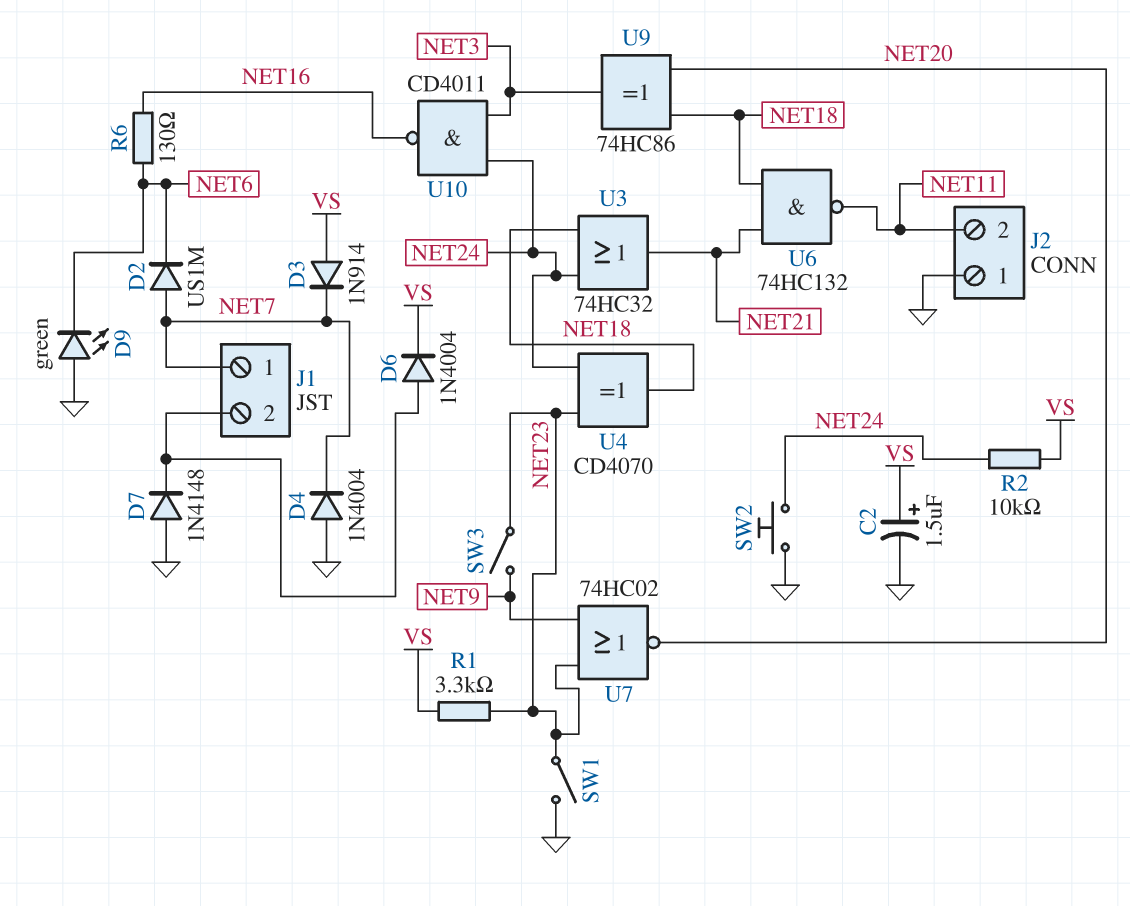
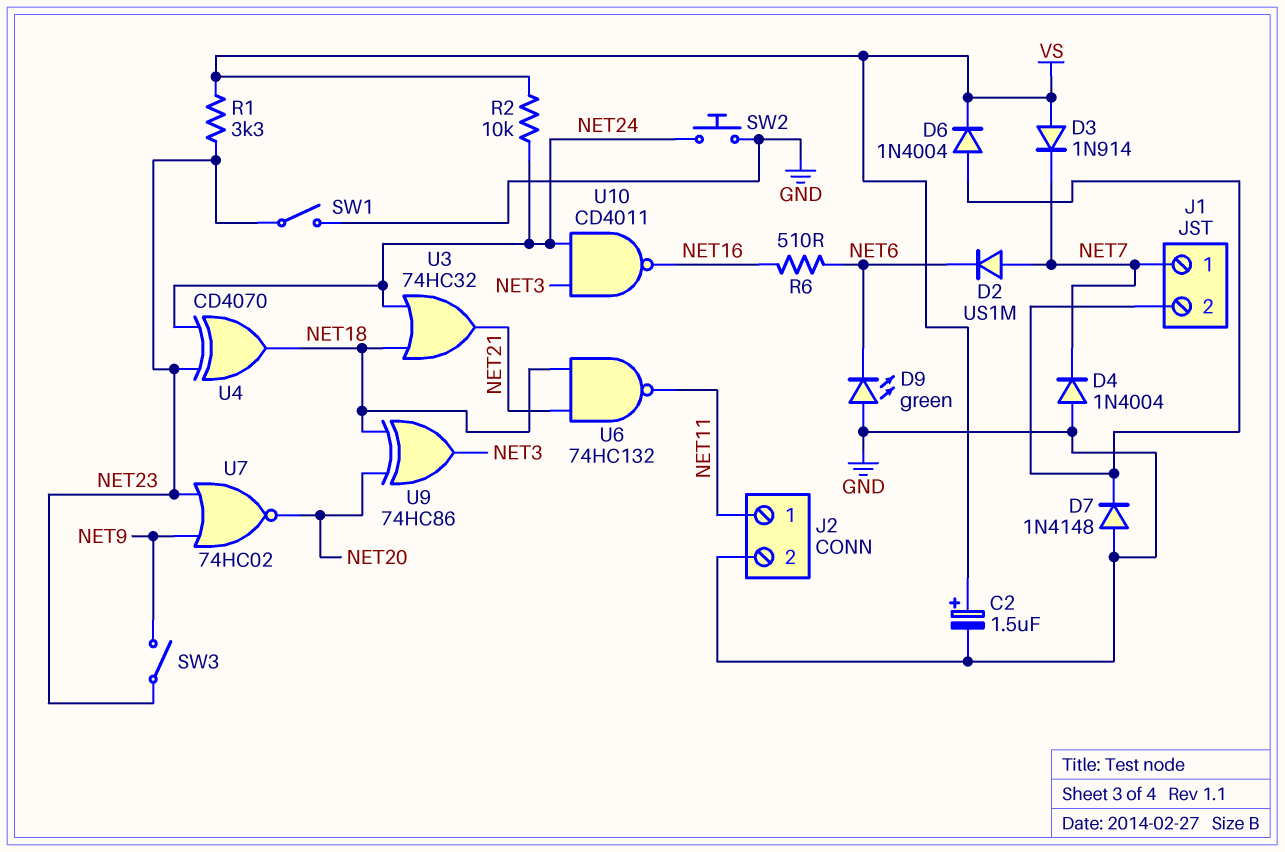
J2 pin 1: GND -> NET11
J2 pin 2: NET11 -> GND
R6: 130 (NET6, NET16) -> 510 (NET6, NET16)

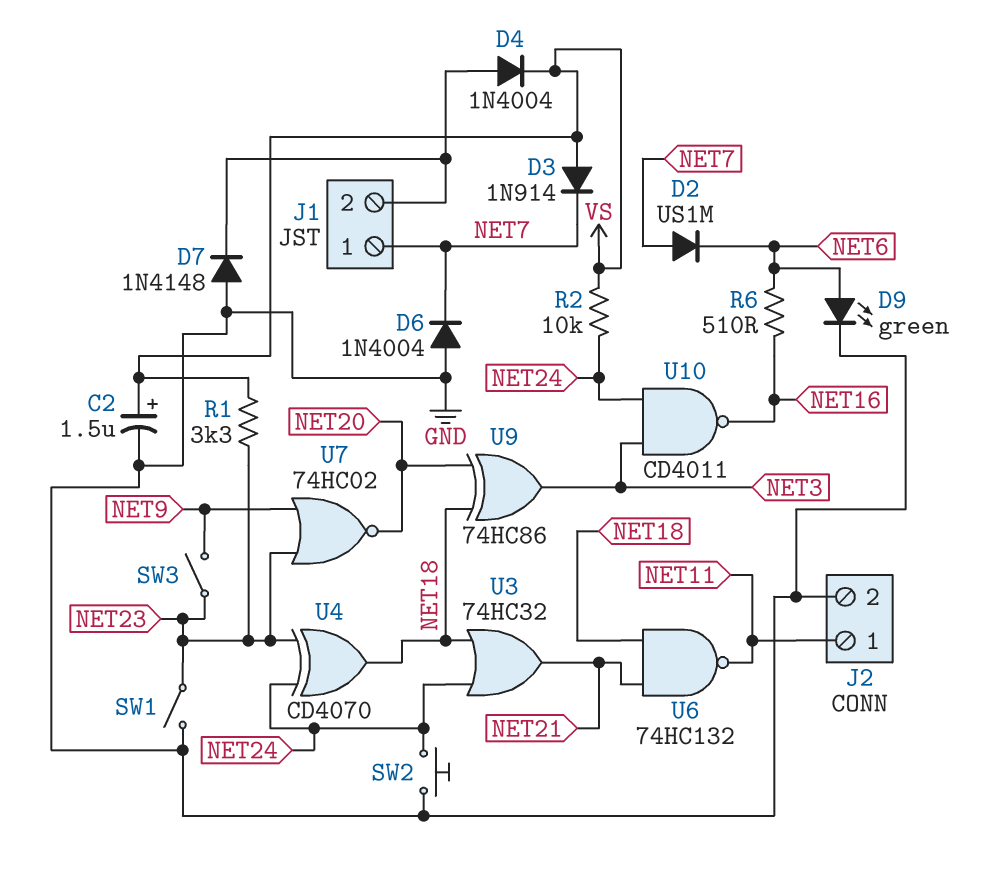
D4: diode 1N4004 (A GND, K NET7) -> diode 1N4004 (A J1/2, K VS)
D6: diode 1N4004 (A J1/2, K VS) -> diode 1N4004 (A GND, K NET7)
D9: LED green (A GND, K NET6) -> LED green (A NET6, K GND)

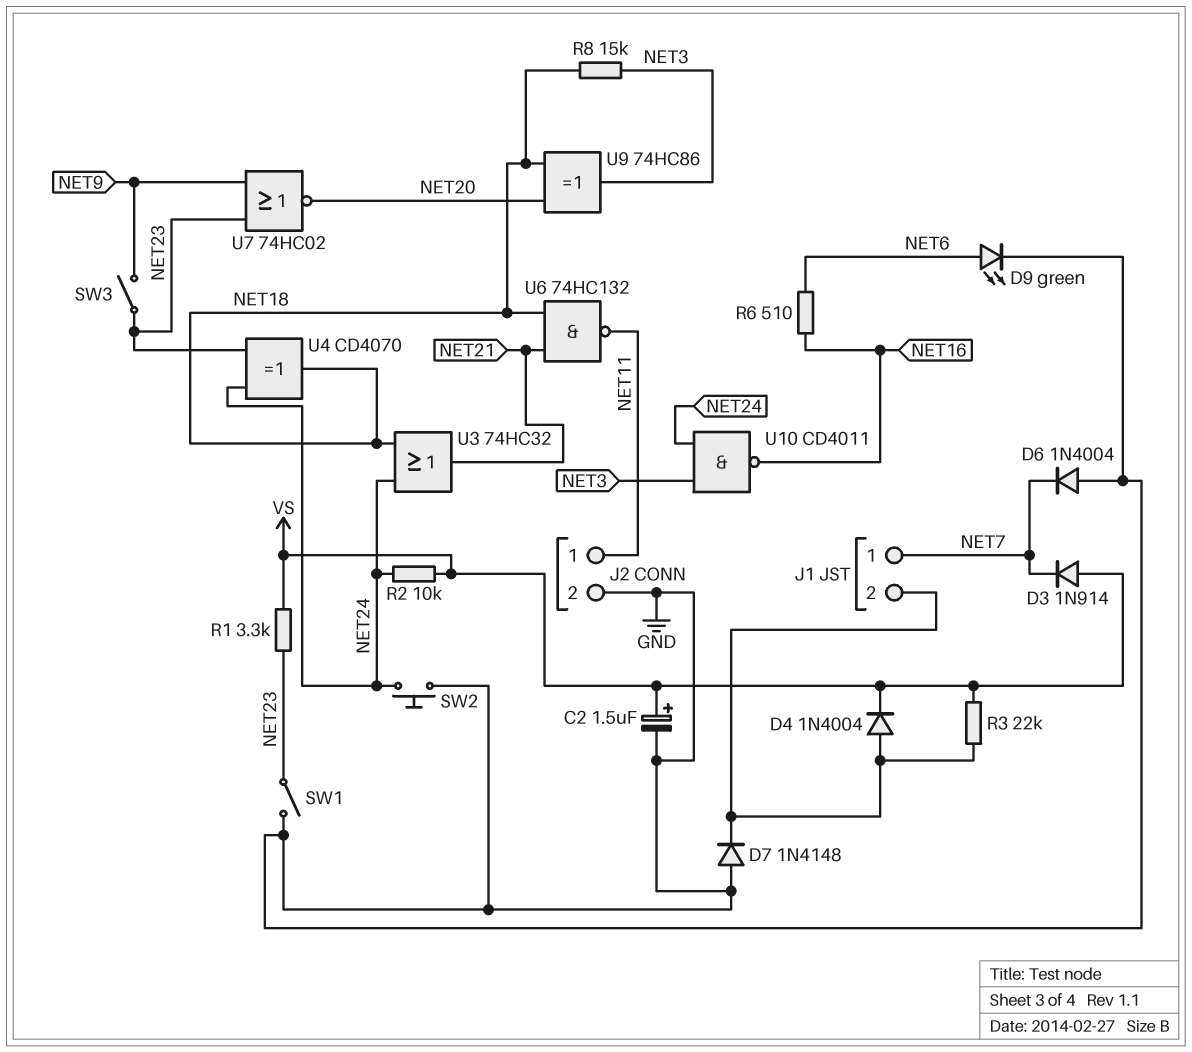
D2: diode US1M (A NET7, K NET6) -> none
R3: none -> 22k (J1/2, VS)
R8: none -> 15k (NET3, NET18)

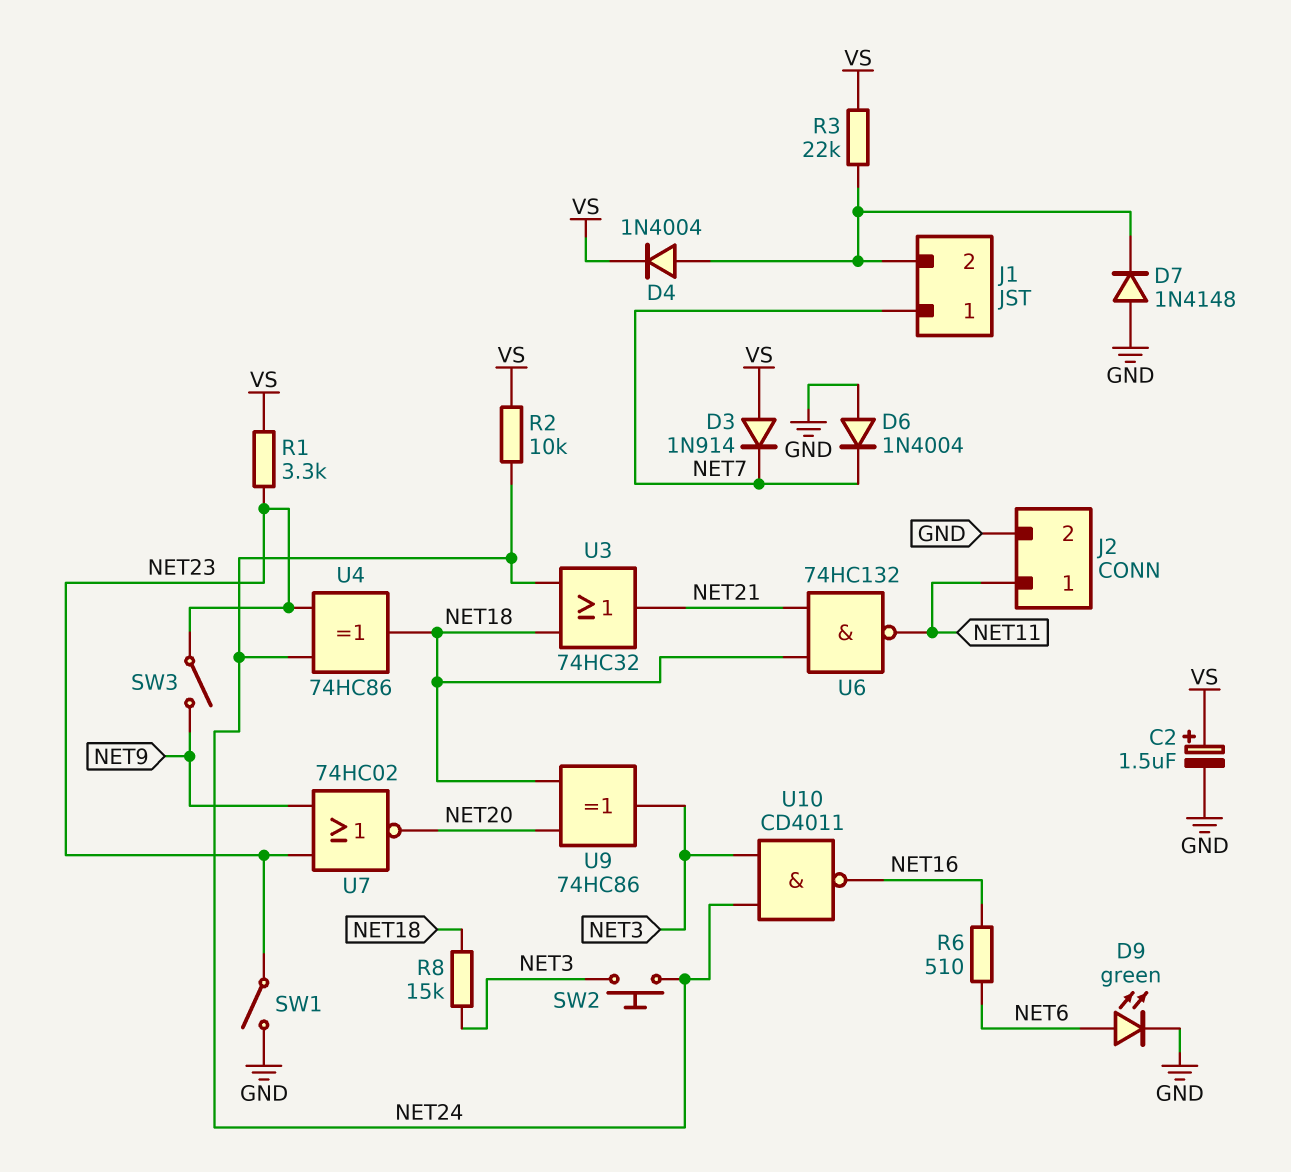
SW2: button (GND, NET24) -> button (NET3, NET24)
U4: XOR CD4070 (in NET23, in NET24, out NET18) -> XOR 74HC86 (in NET23, in NET24, out NET18)

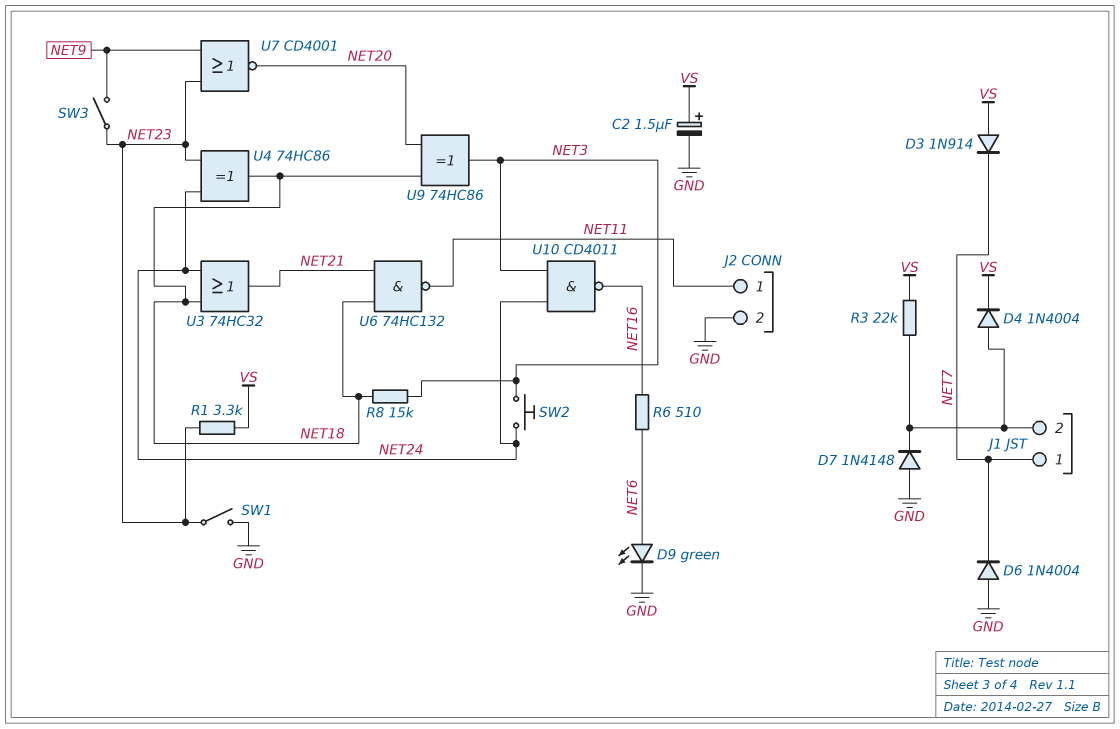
R2: 10k (NET24, VS) -> none
U7: NOR 74HC02 (in NET9, in NET23, out NET20) -> NOR CD4001 (in NET9, in NET23, out NET20)

